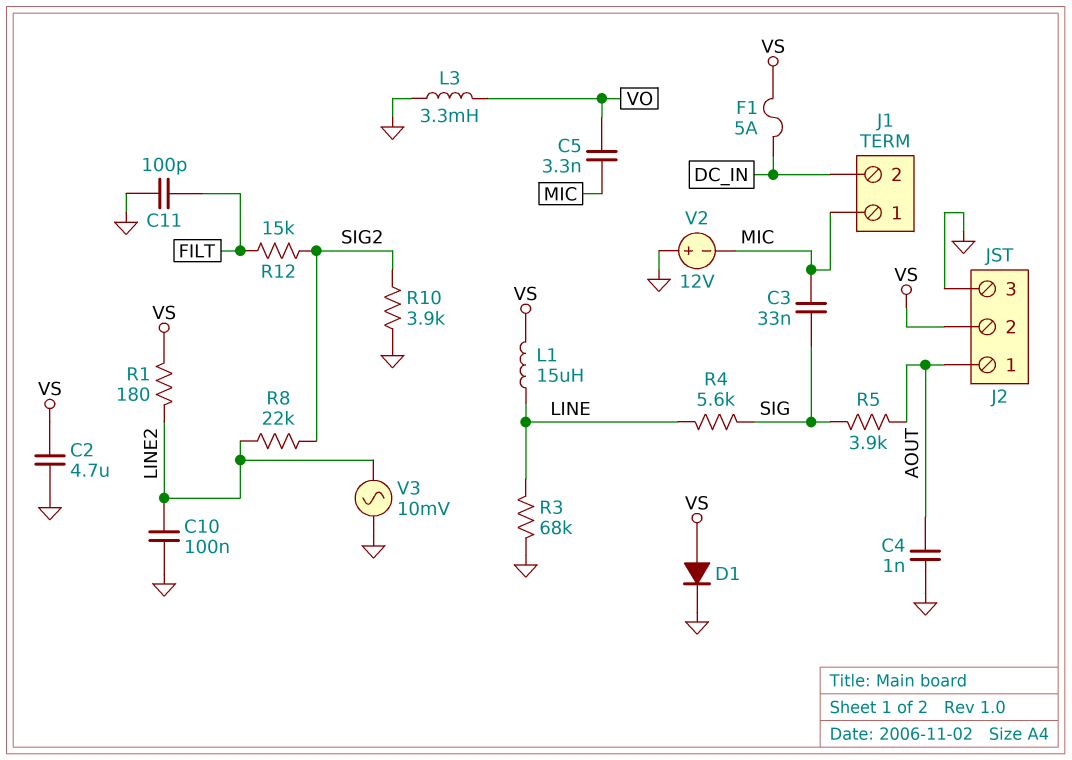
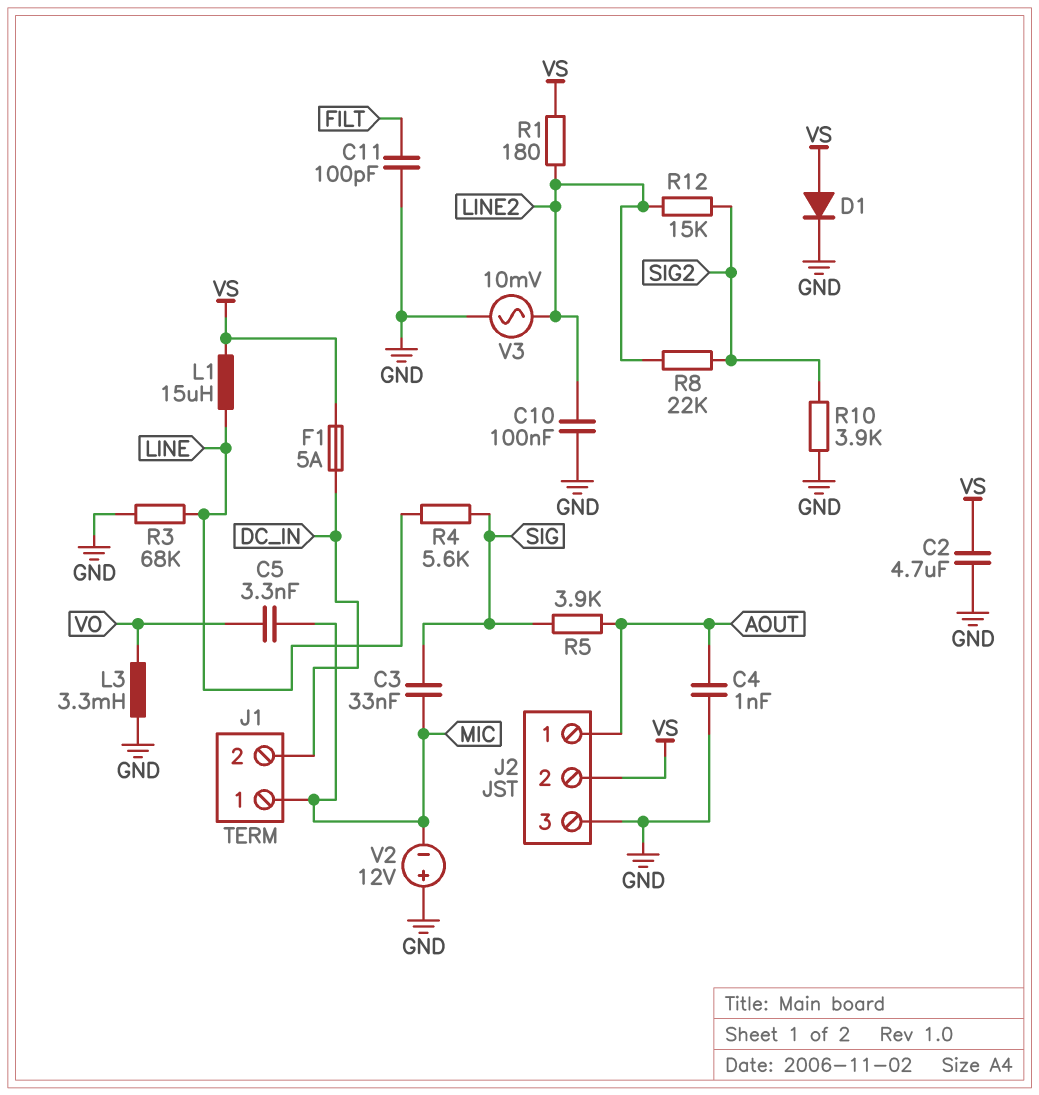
R12: 15k (FILT, SIG2) -> 15k (LINE2, SIG2)

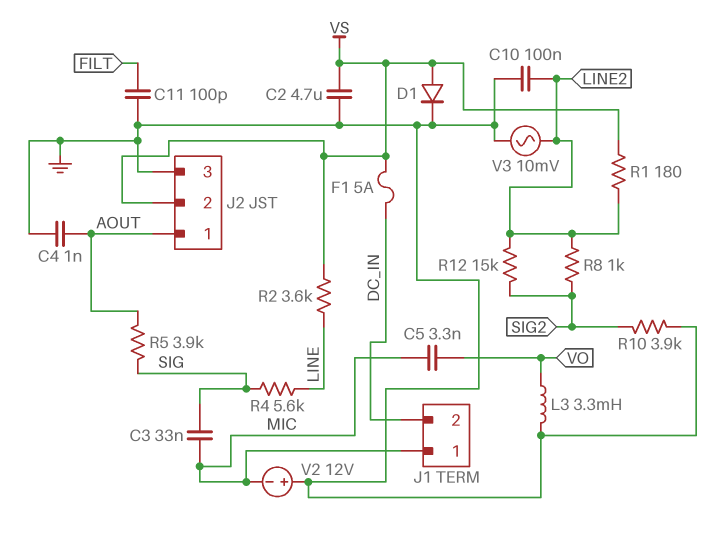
L1: 15uH (LINE, VS) -> none
R2: none -> 3.6k (LINE, VS)
R3: 68k (GND, LINE) -> none
R8: 22k (LINE2, SIG2) -> 1k (LINE2, SIG2)

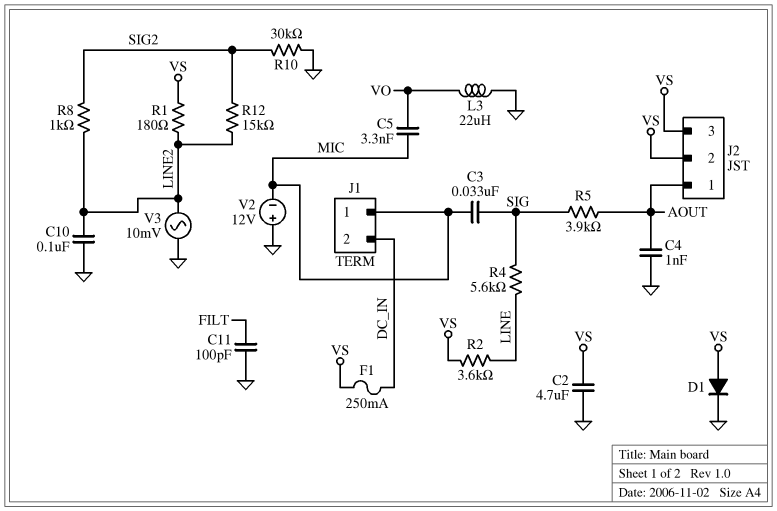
F1: 5A (DC_IN, VS) -> 250mA (DC_IN, VS)
J2 pin 3: GND -> VS
L3: 3.3mH (GND, VO) -> 22uH (GND, VO)
R10: 3.9k (GND, SIG2) -> 30k (GND, SIG2)

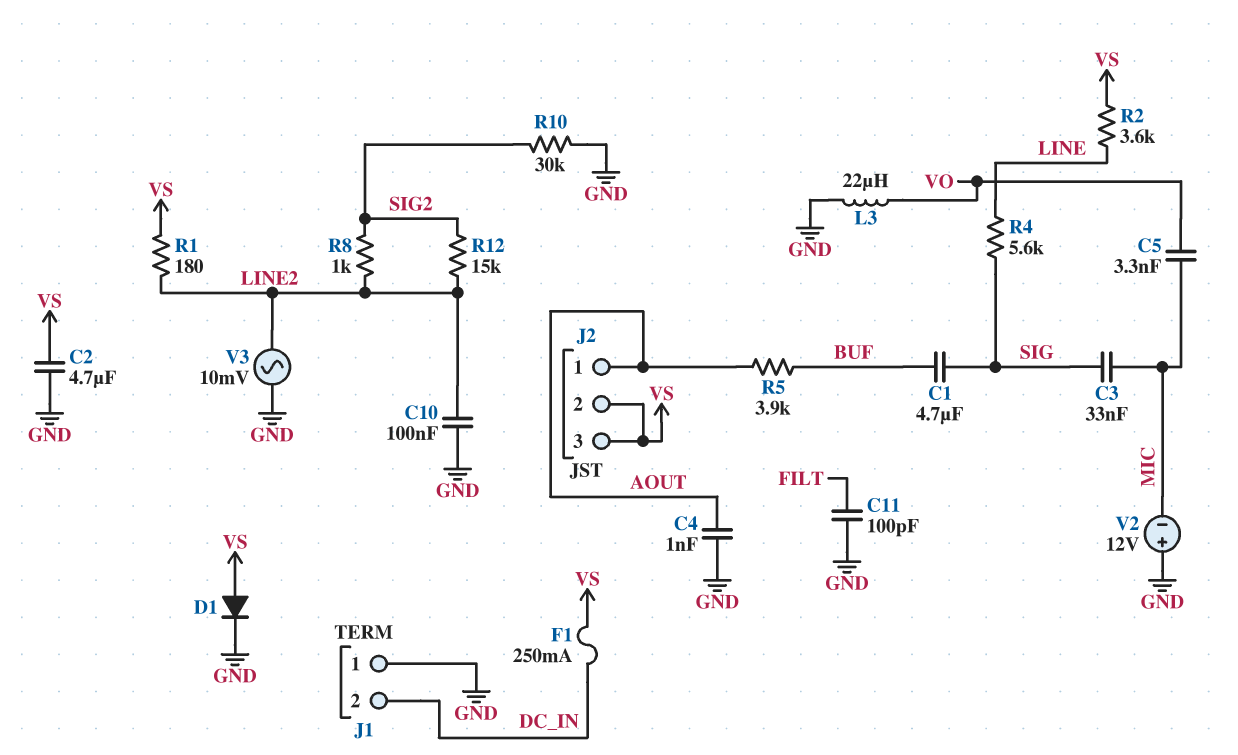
C1: none -> 4.7uF (BUF, SIG)
J1 pin 1: MIC -> GND
R5: 3.9k (AOUT, SIG) -> 3.9k (AOUT, BUF)

